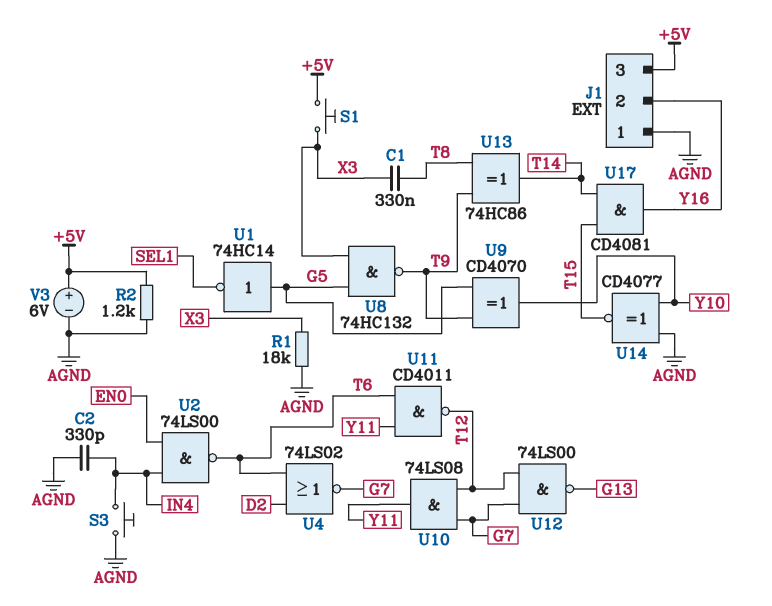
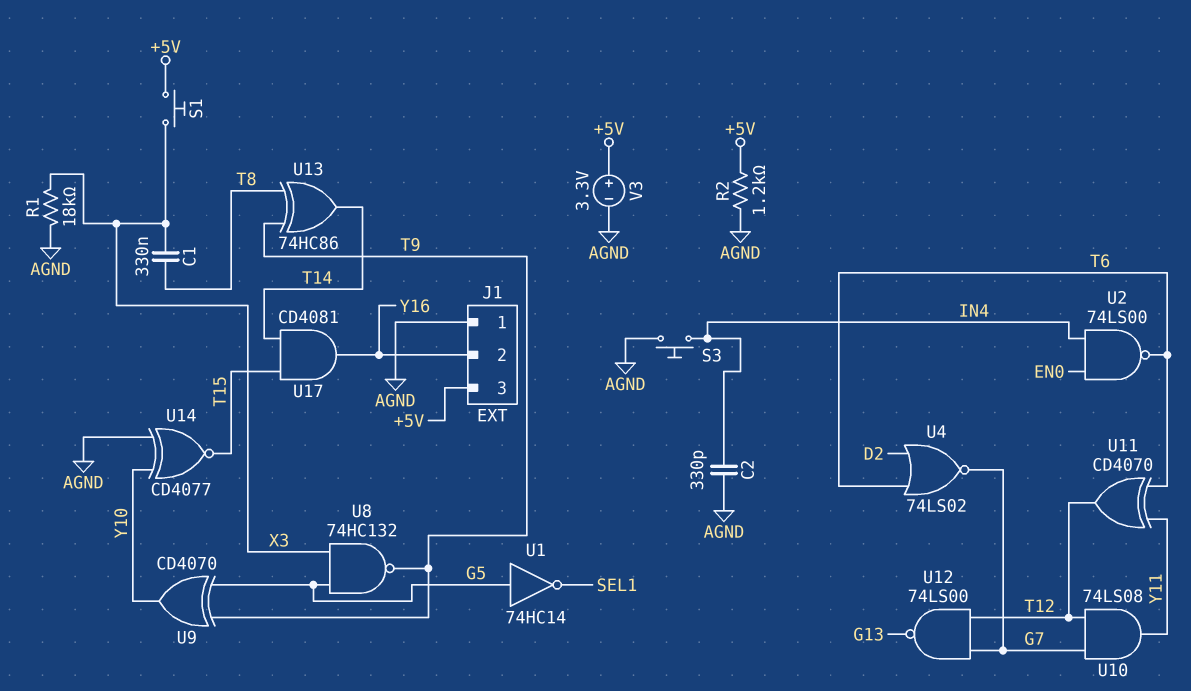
U11: NAND CD4011 (in T6, in Y11, out T12) -> XOR CD4070 (in T6, in Y11, out T12)
V3: 6V (plus +5V, minus AGND) -> 3.3V (plus +5V, minus AGND)

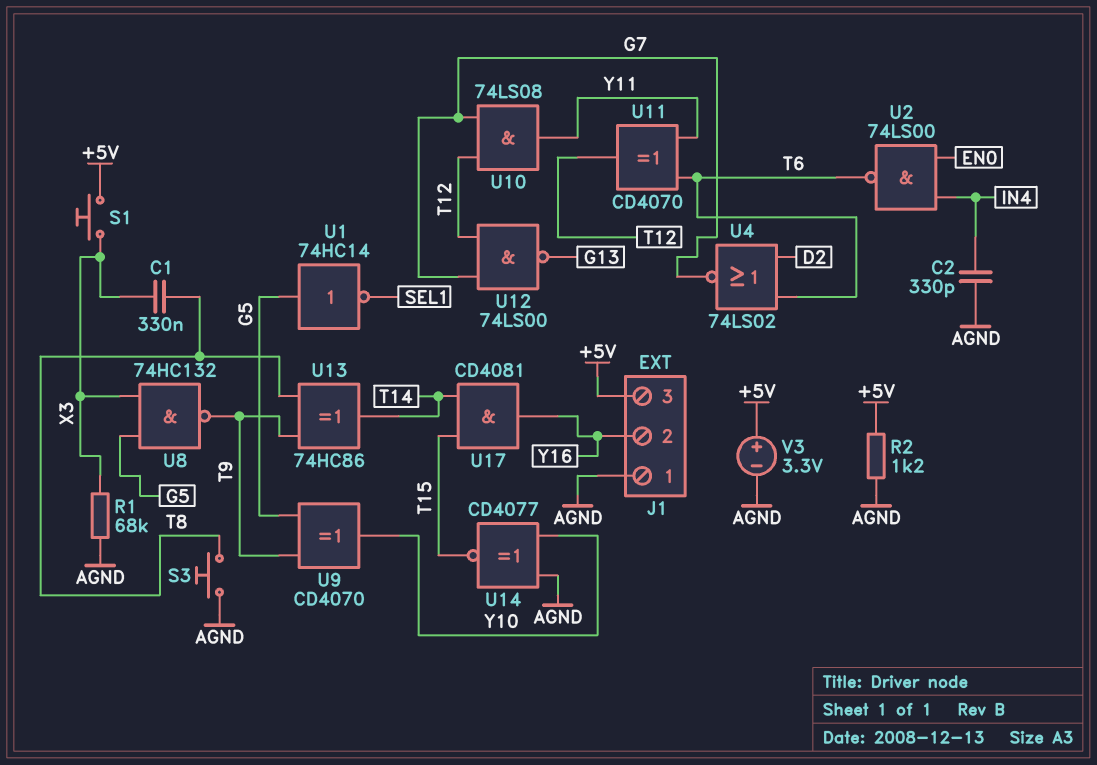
R1: 18k (AGND, X3) -> 68k (AGND, X3)
S3: button (AGND, IN4) -> button (AGND, T8)

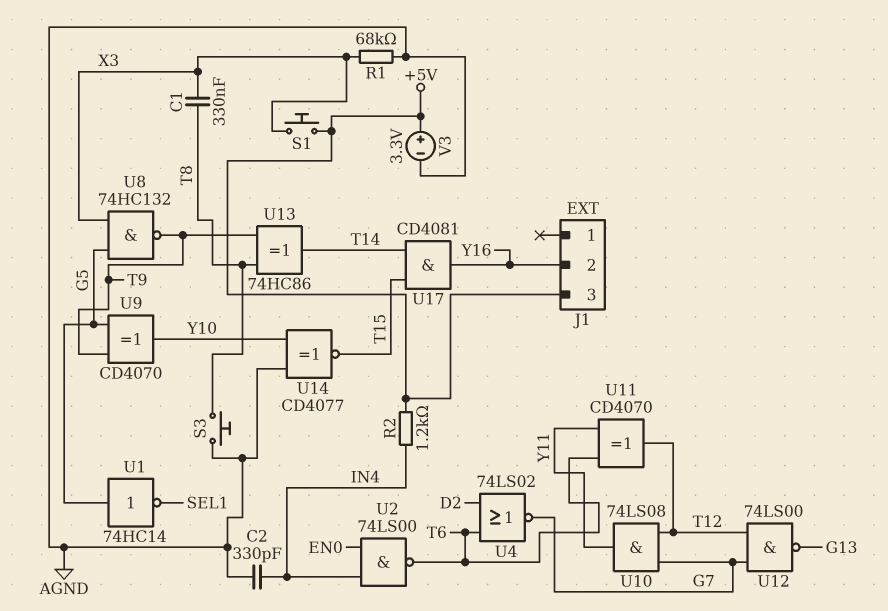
J1 pin 1: AGND -> none
R2: 1.2k (+5V, AGND) -> 1.2k (+5V, IN4)

